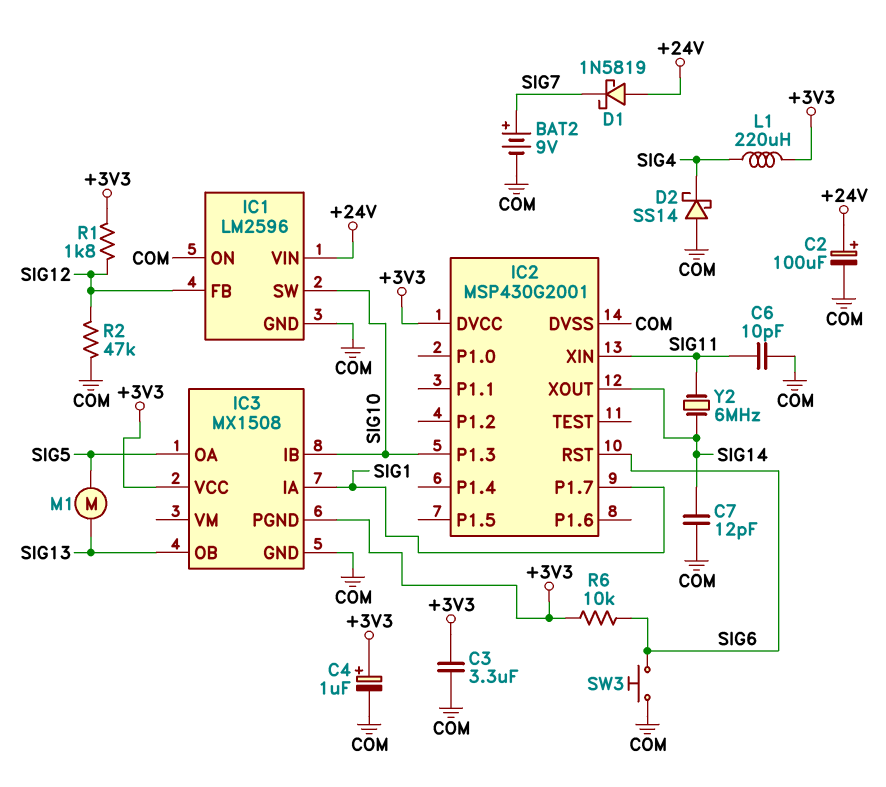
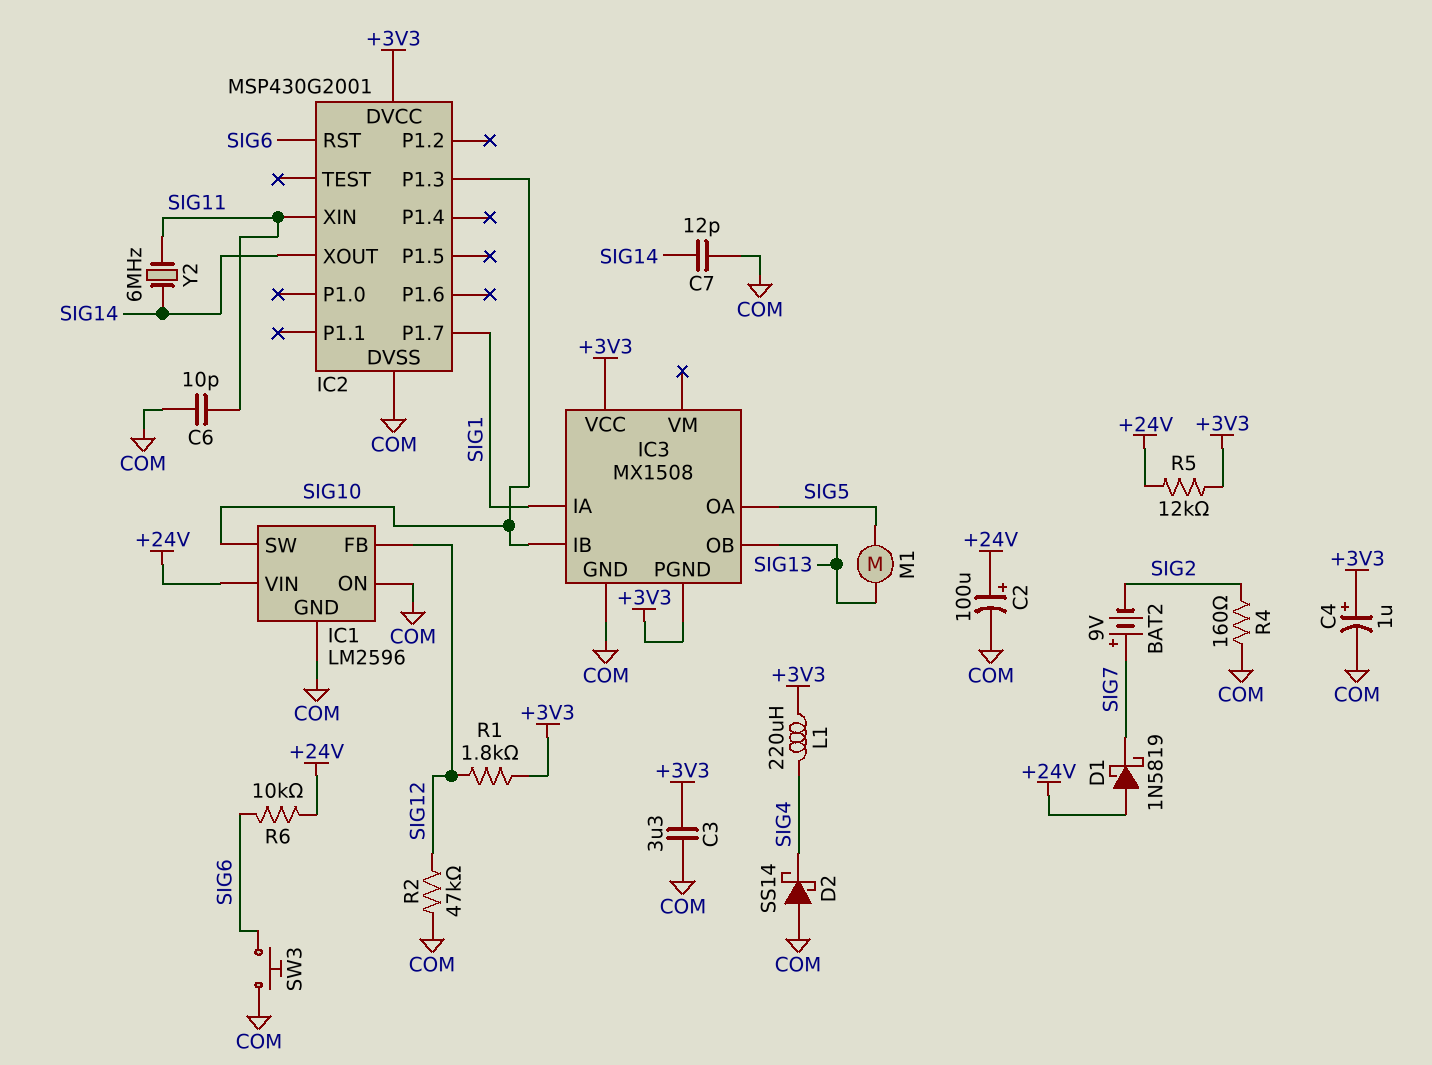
BAT2: 9V (plus SIG7, minus COM) -> 9V (plus SIG7, minus SIG2)
R4: none -> 160 (COM, SIG2)
R5: none -> 12k (+3V3, +24V)
R6: 10k (+3V3, SIG6) -> 10k (+24V, SIG6)

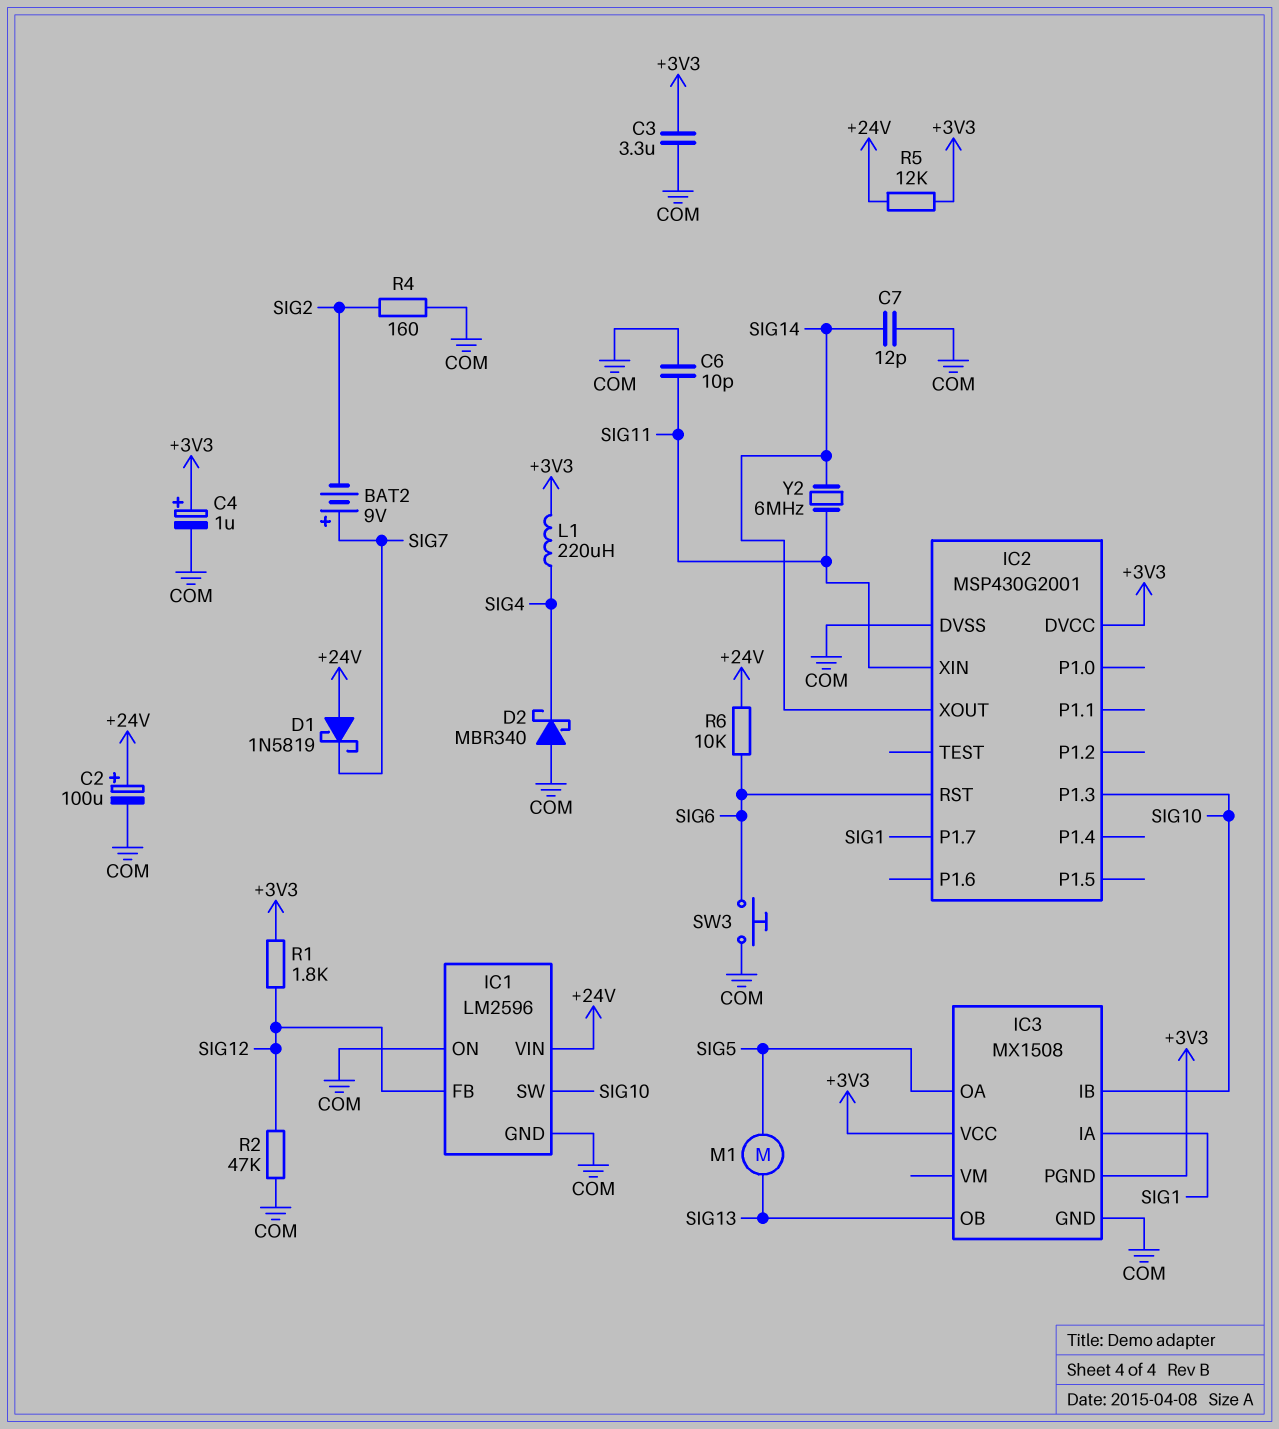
D2: schottky SS14 (A COM, K SIG4) -> schottky MBR340 (A COM, K SIG4)

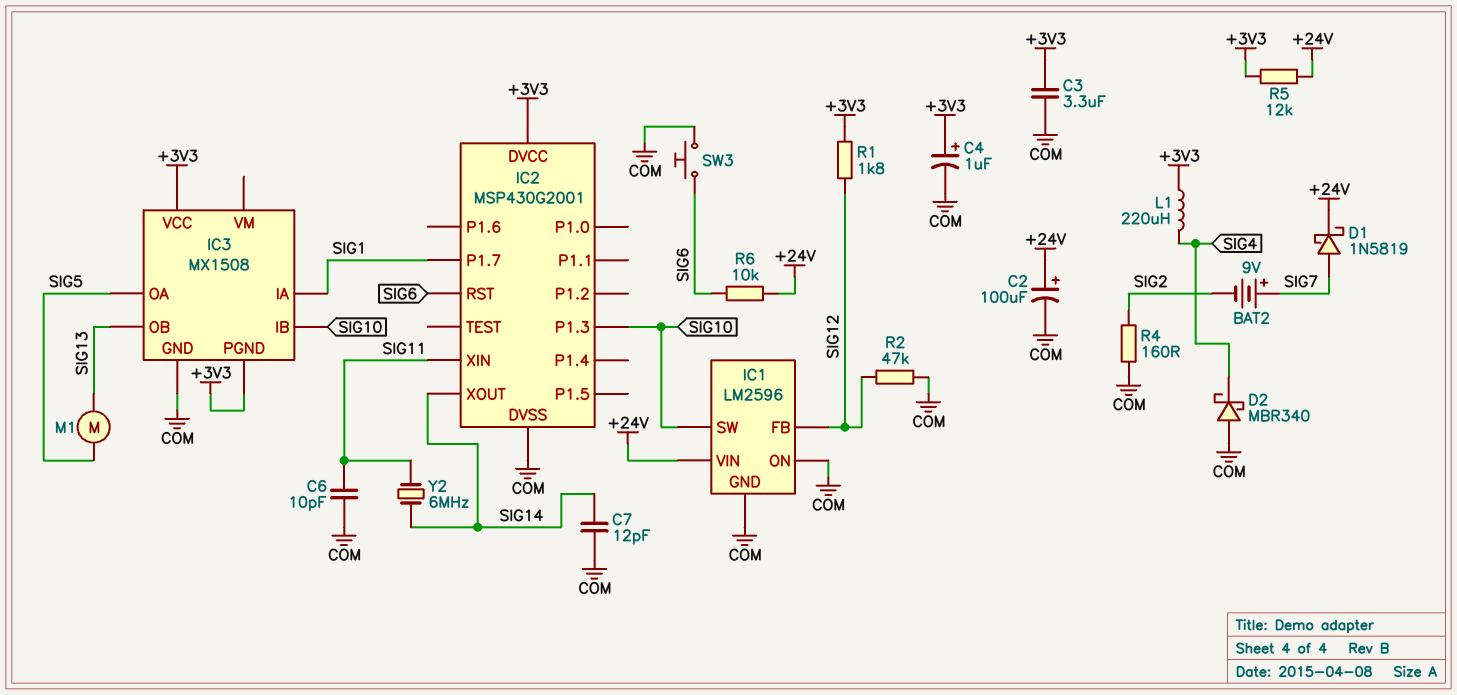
D1: schottky 1N5819 (A +24V, K SIG7) -> schottky 1N5819 (A SIG7, K +24V)

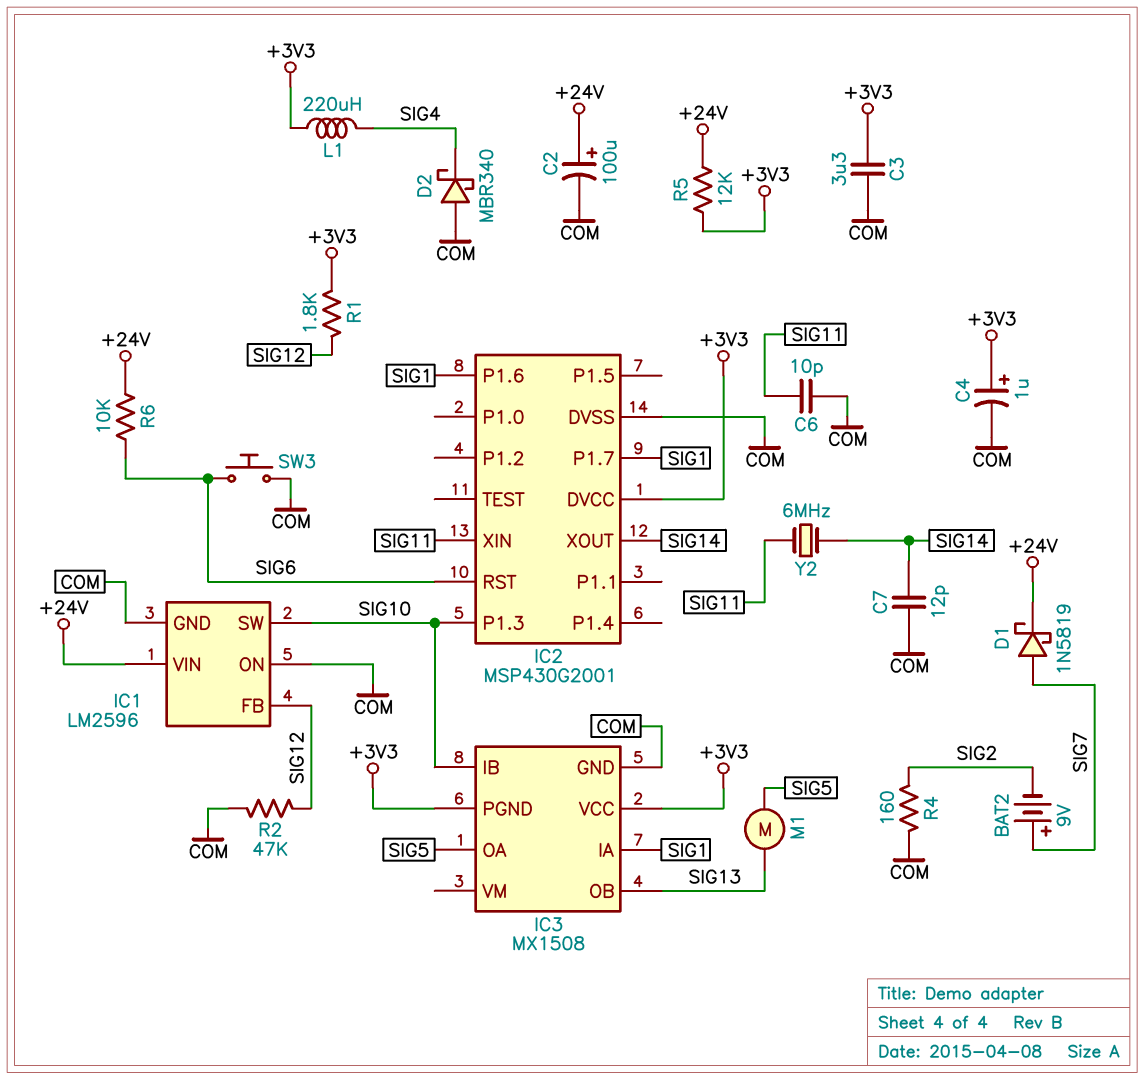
IC2 pin P1.6: none -> SIG1

